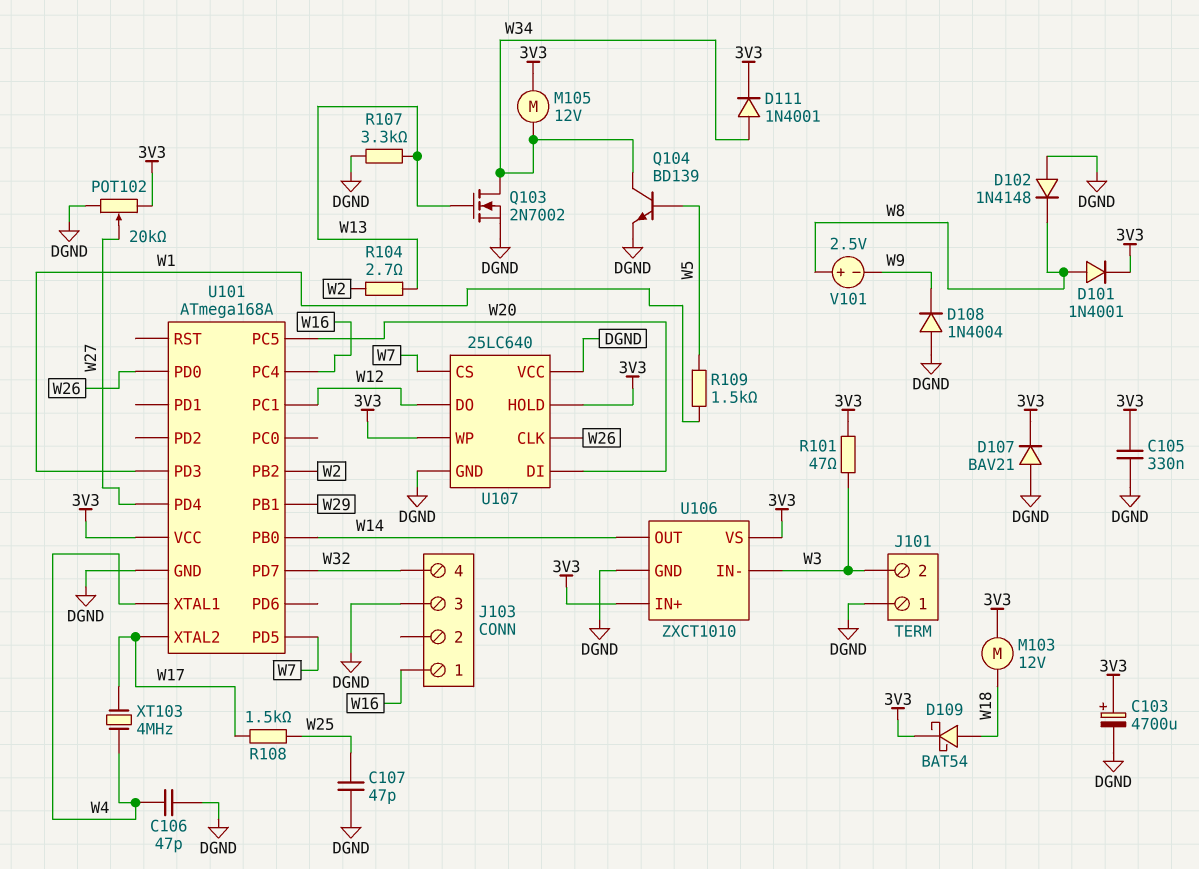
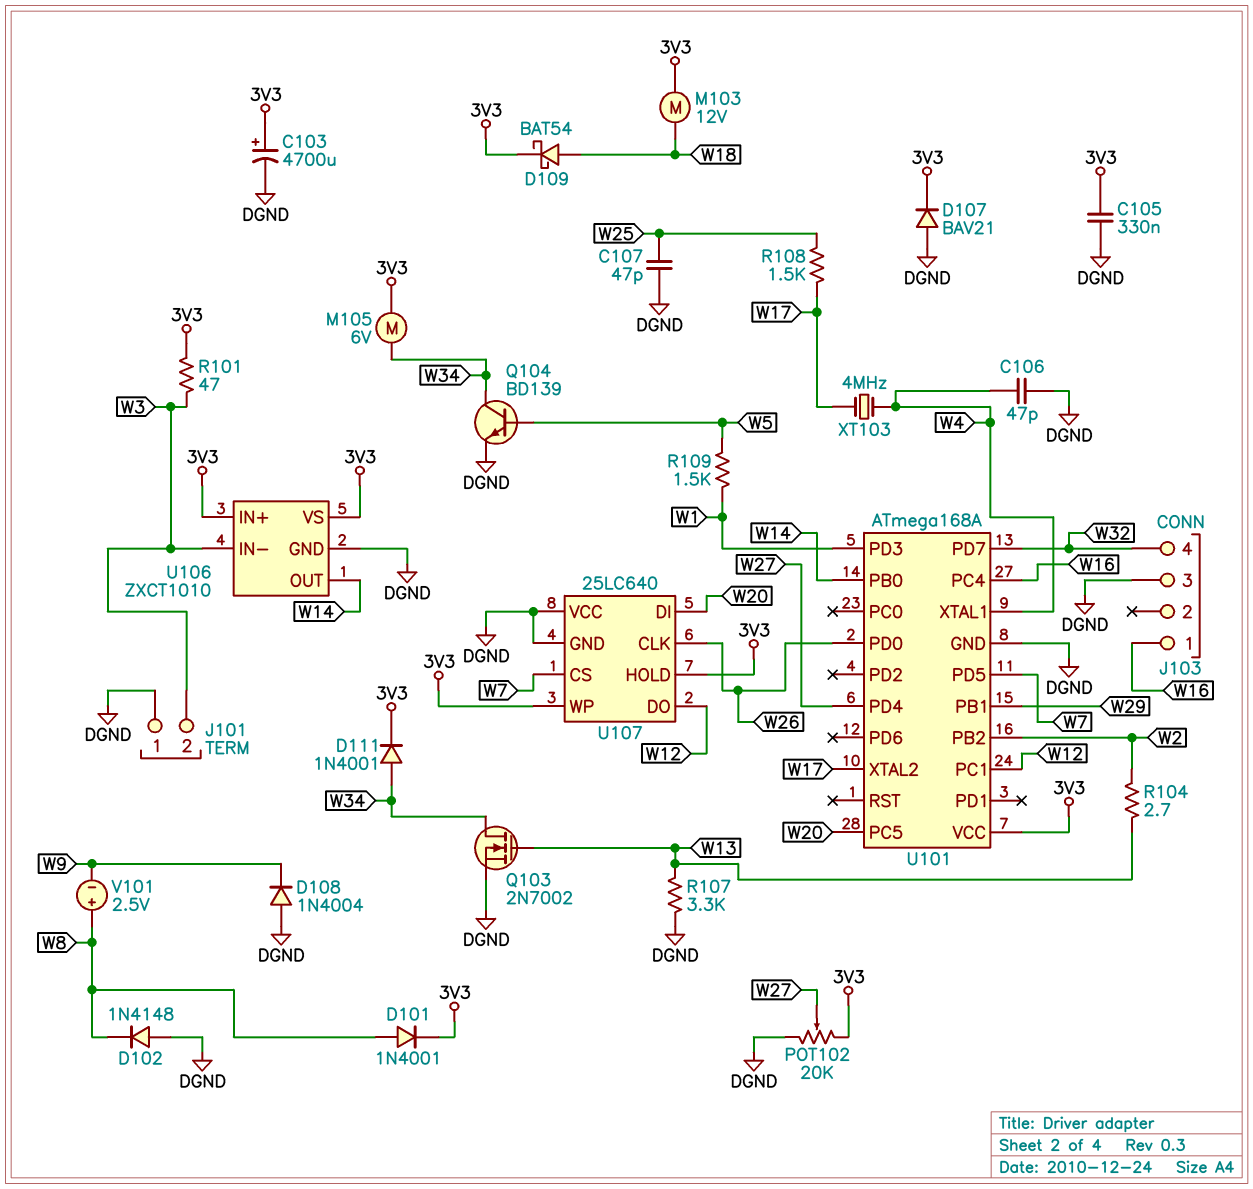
M105: motor 12V (3V3, W34) -> motor 6V (3V3, W34)

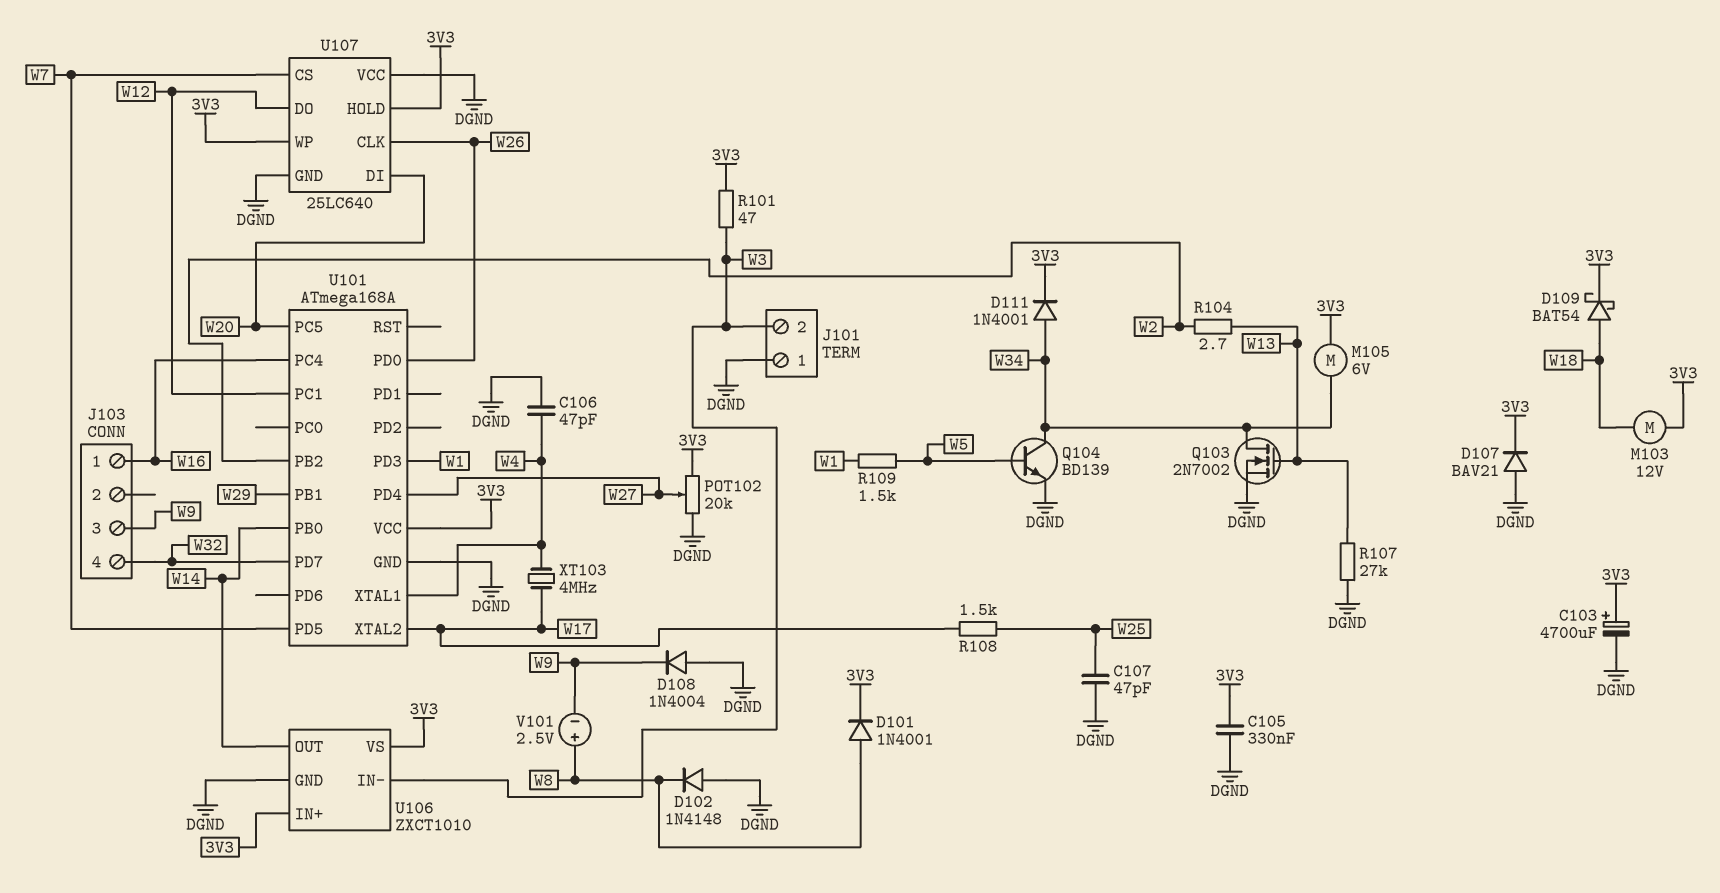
J103 pin 3: DGND -> W9
R107: 3.3k (DGND, W13) -> 27k (DGND, W13)

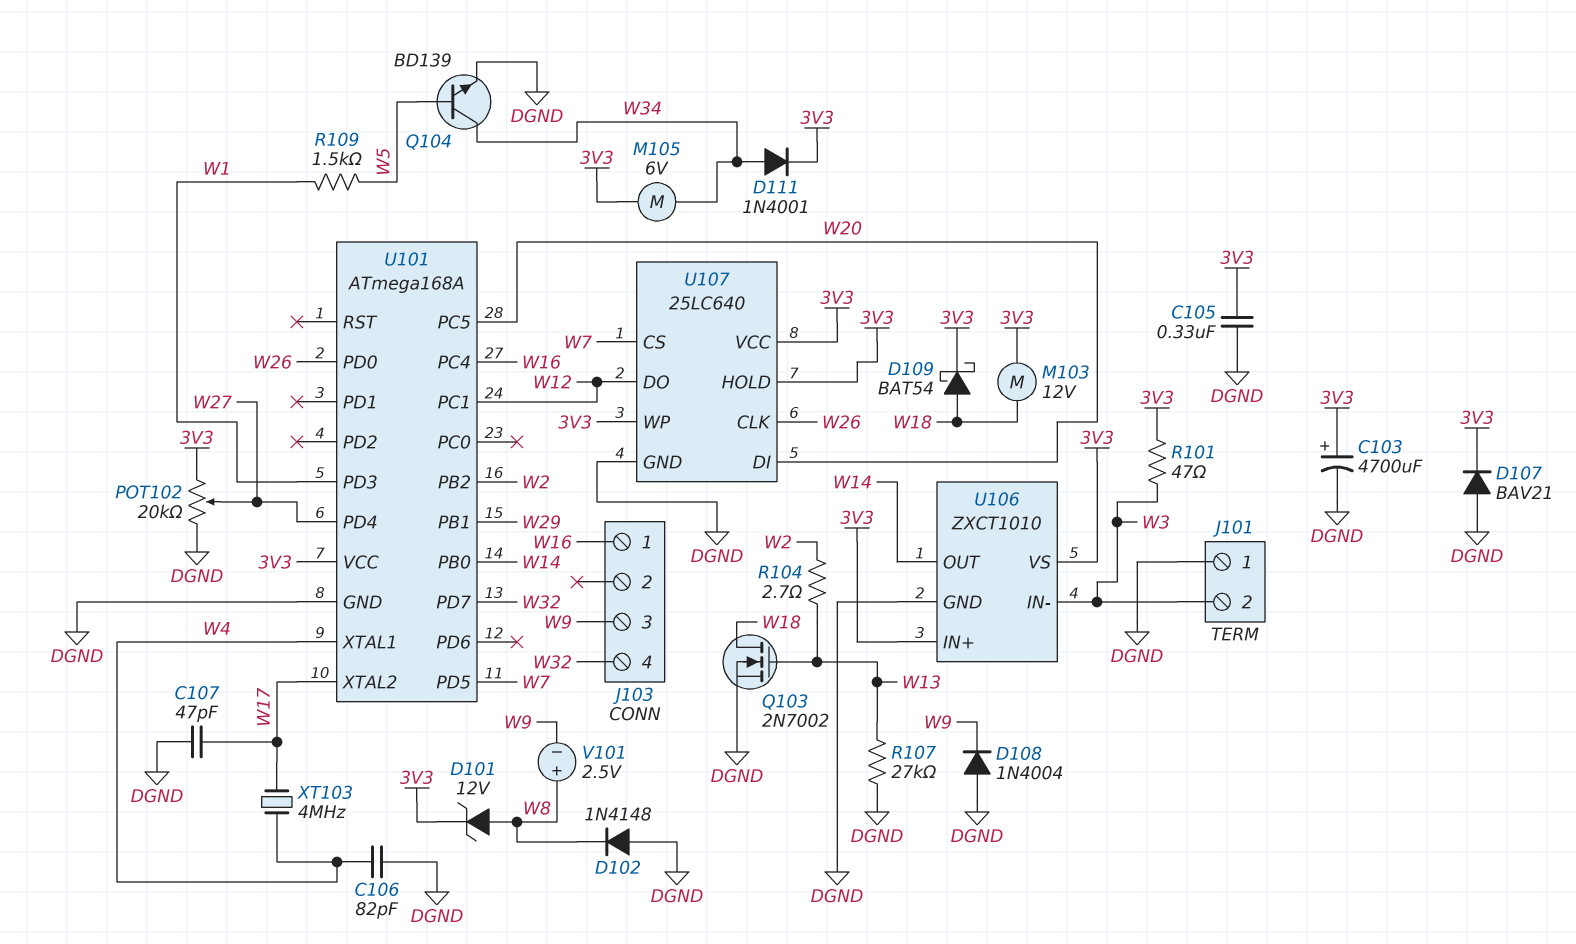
C106: 47pF (DGND, W4) -> 82pF (DGND, W4)
C107: 47pF (DGND, W25) -> 47pF (DGND, W17)
D101: diode 1N4001 (A W8, K 3V3) -> zener 12V (A W8, K 3V3)
Q103: NMOS 2N7002 (G W13, D W34, S DGND) -> NMOS 2N7002 (G W13, D W18, S DGND)
R108: 1.5k (W17, W25) -> none
U107 pin VCC: DGND -> 3V3

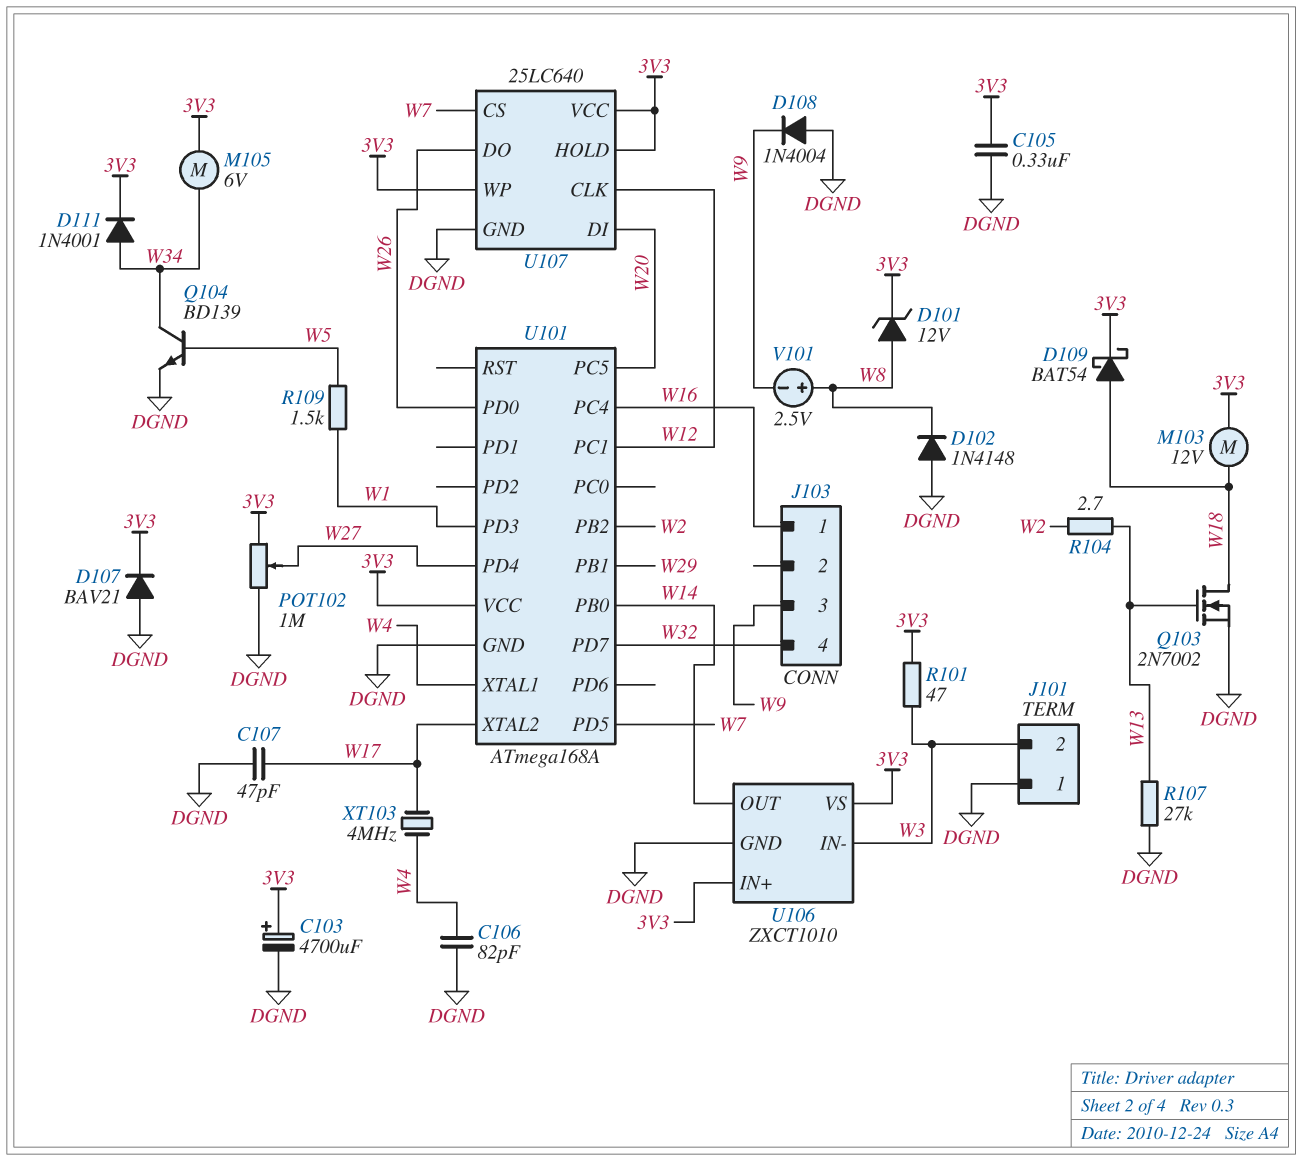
POT102: 20k (3V3, DGND, wiper W27) -> 1M (3V3, DGND, wiper W27)
U107 pin CLK: W26 -> W12
U107 pin DO: W12 -> W26

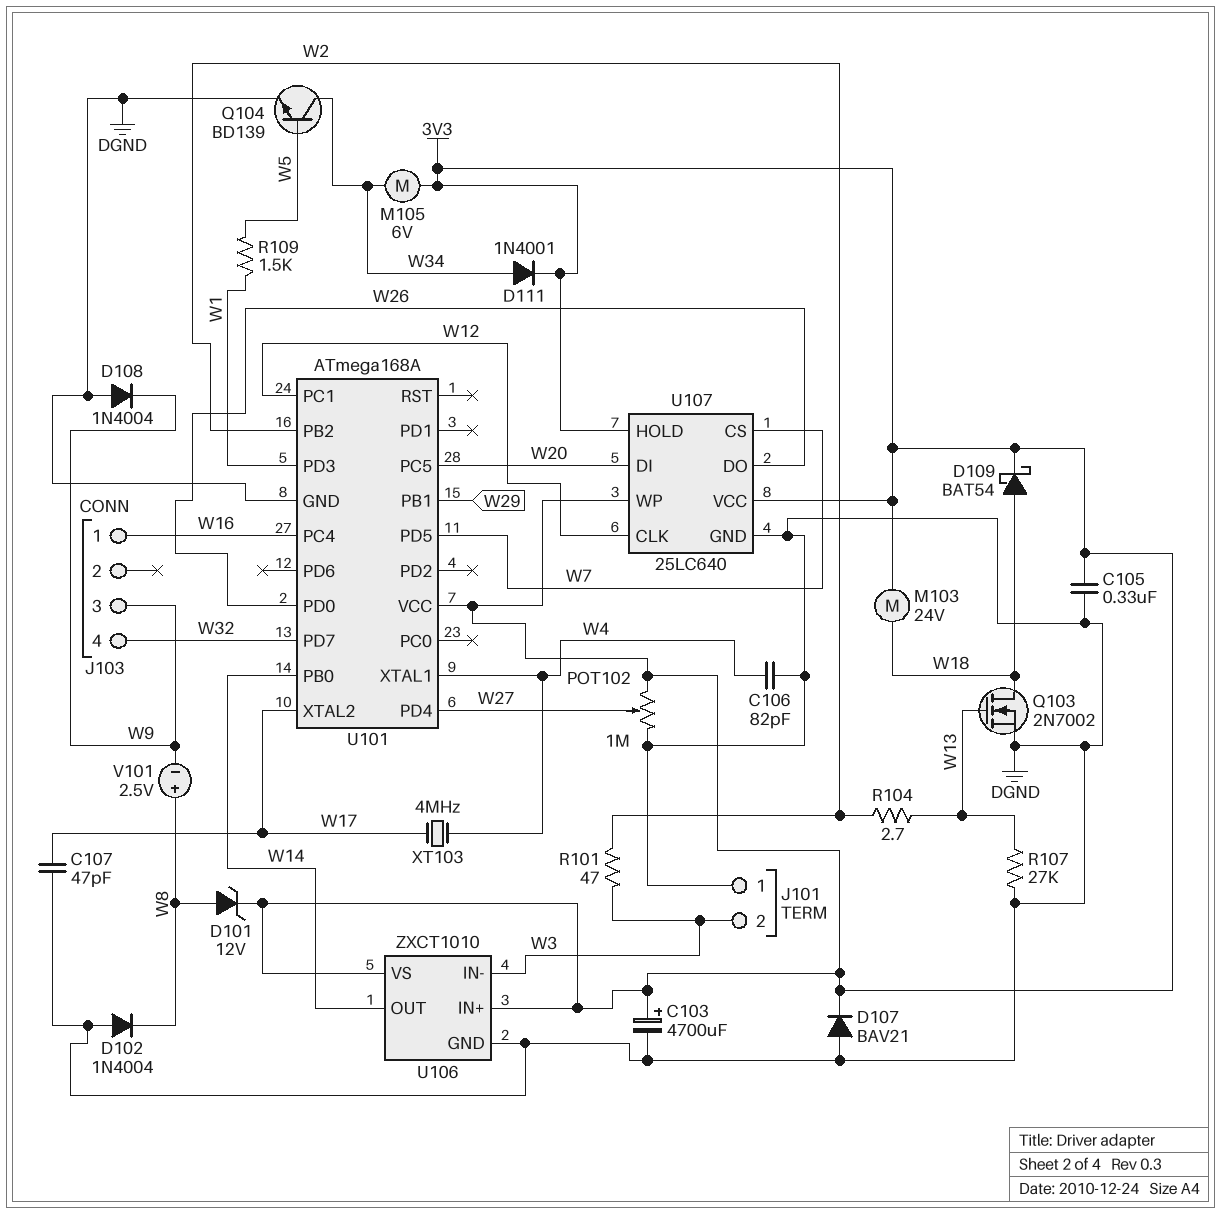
D102: diode 1N4148 (A DGND, K W8) -> diode 1N4004 (A DGND, K W8)
M103: motor 12V (3V3, W18) -> motor 24V (3V3, W18)
R101: 47 (3V3, W3) -> 47 (W2, W3)

